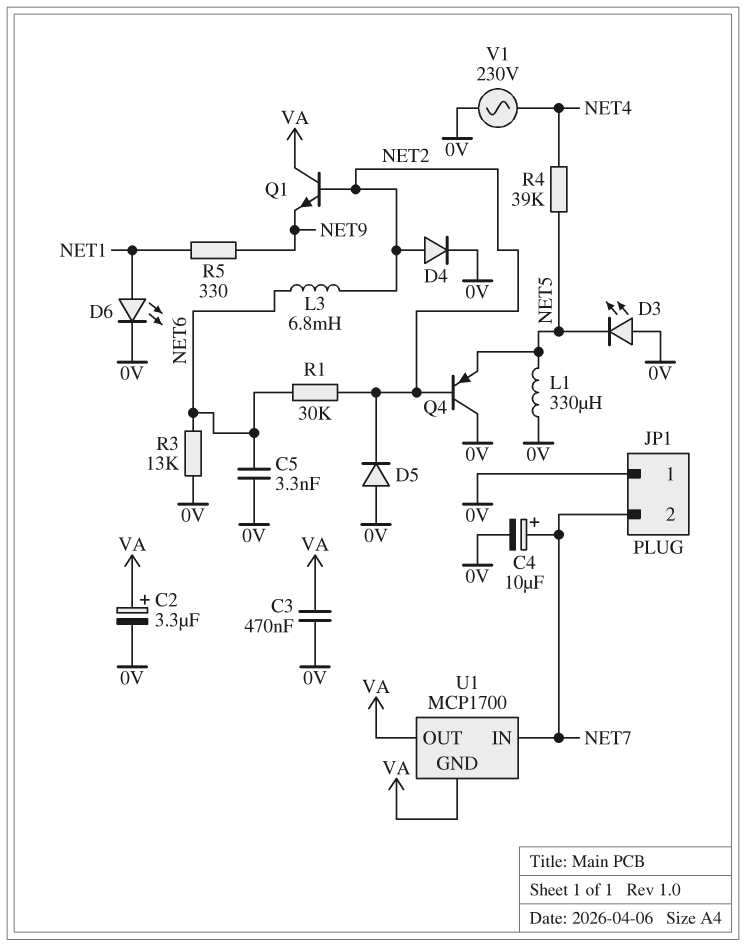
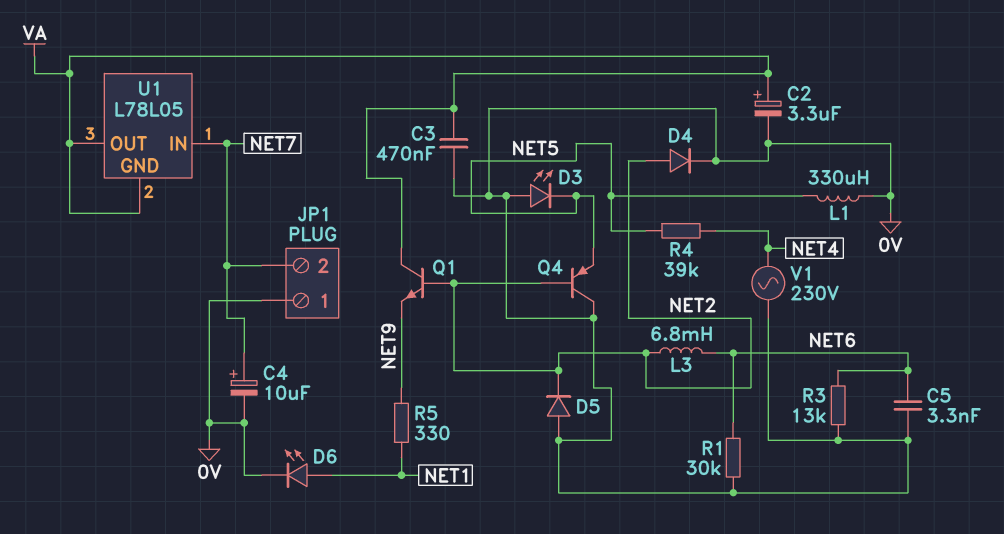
R1: 30k (NET2, NET6) -> 30k (0V, NET6)
U1: MCP1700 -> L78L05

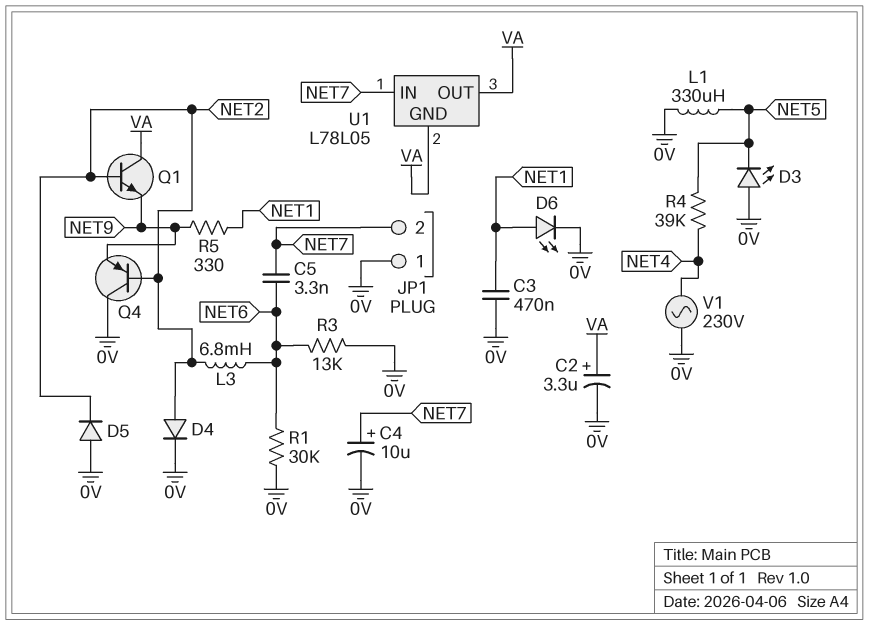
C3: 470nF (0V, VA) -> 470nF (0V, NET1)
C5: 3.3nF (0V, NET6) -> 3.3nF (NET6, NET7)
Q4: PNP (B NET2, C 0V, E NET5) -> PNP (B NET2, C 0V, E NET9)

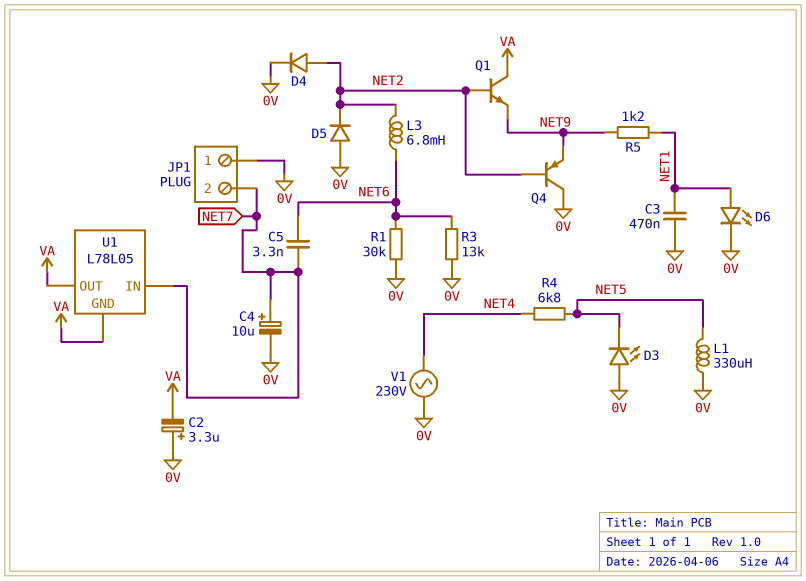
C2: 3.3uF (plus VA, minus 0V) -> 3.3uF (plus 0V, minus VA)
R4: 39k (NET4, NET5) -> 6.8k (NET4, NET5)
R5: 330 (NET1, NET9) -> 1.2k (NET1, NET9)

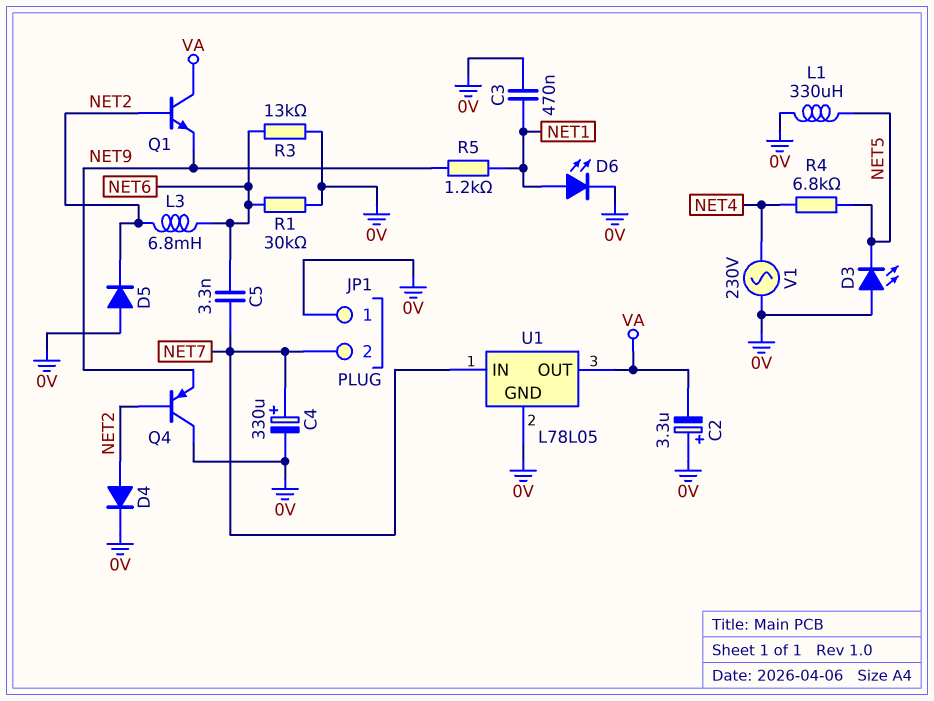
C4: 10uF (plus NET7, minus 0V) -> 330uF (plus NET7, minus 0V)
U1 pin GND: VA -> 0V

